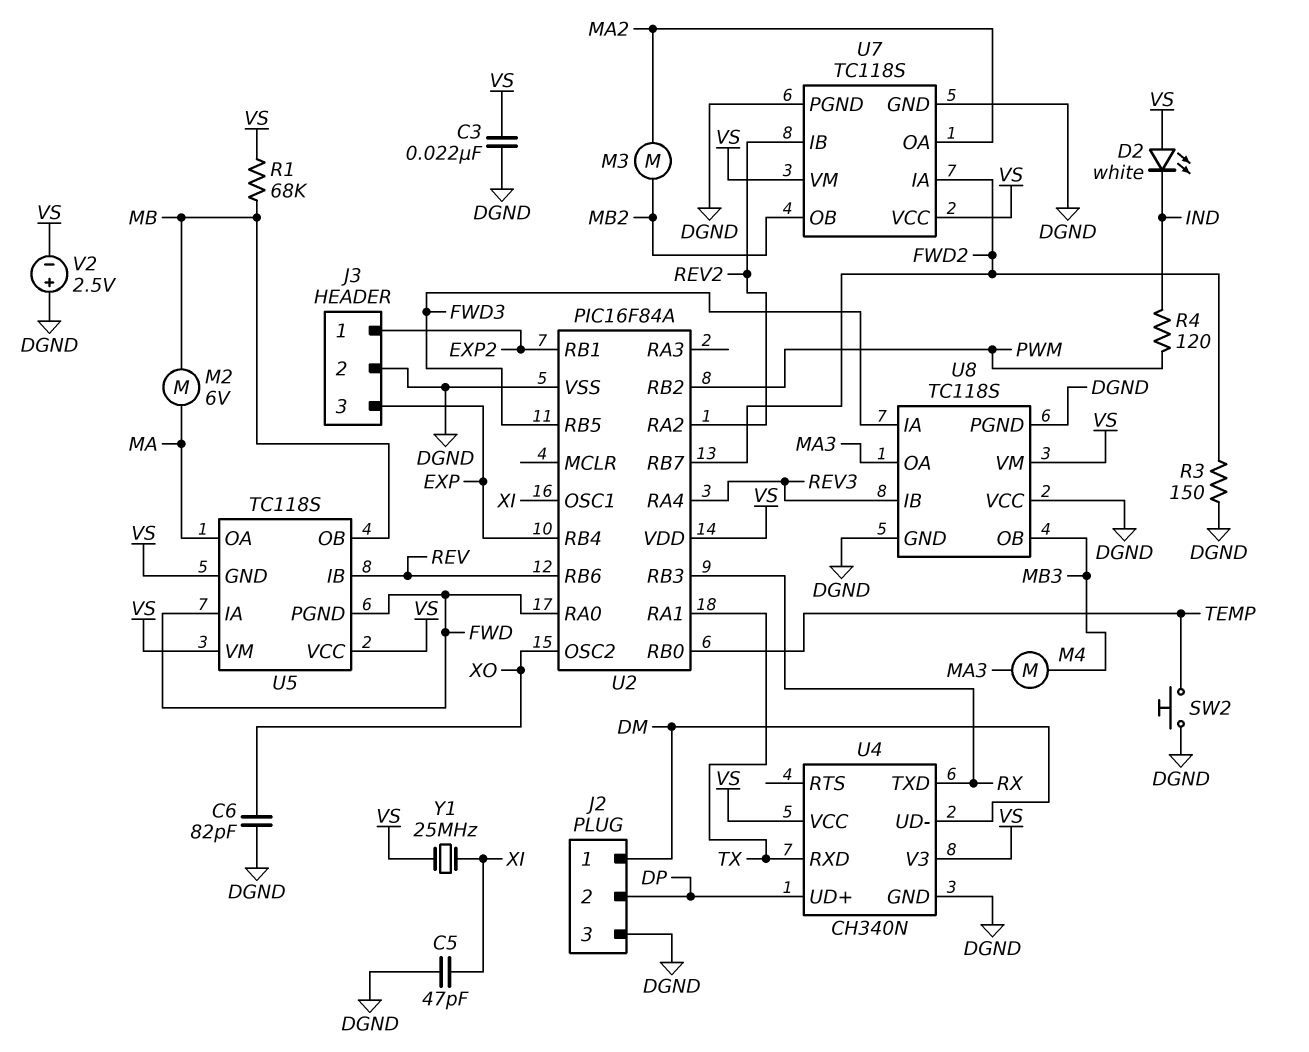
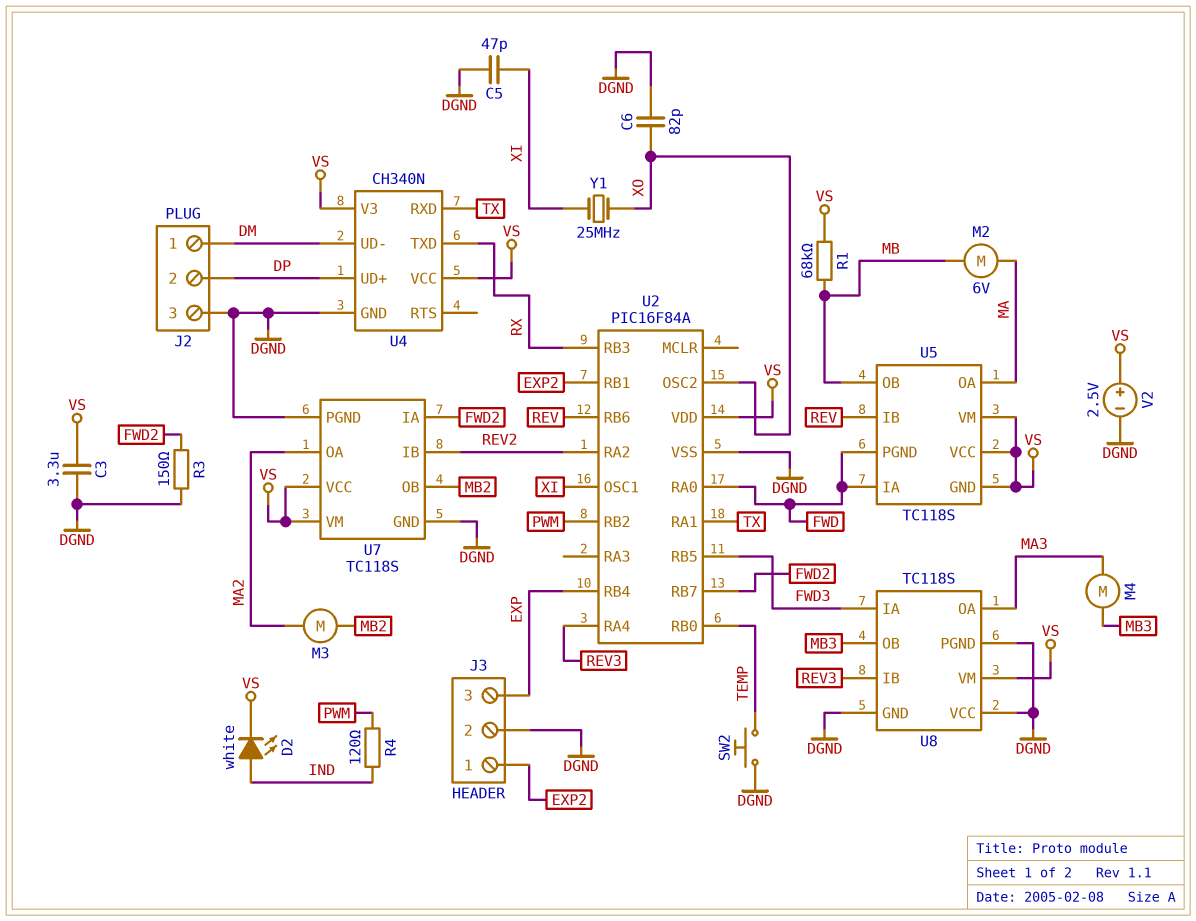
C3: 22nF (DGND, VS) -> 3.3uF (DGND, VS)
D2: LED white (A VS, K IND) -> LED white (A IND, K VS)
V2: 2.5V (plus DGND, minus VS) -> 2.5V (plus VS, minus DGND)
Y1: 25MHz (VS, XI) -> 25MHz (XI, XO)

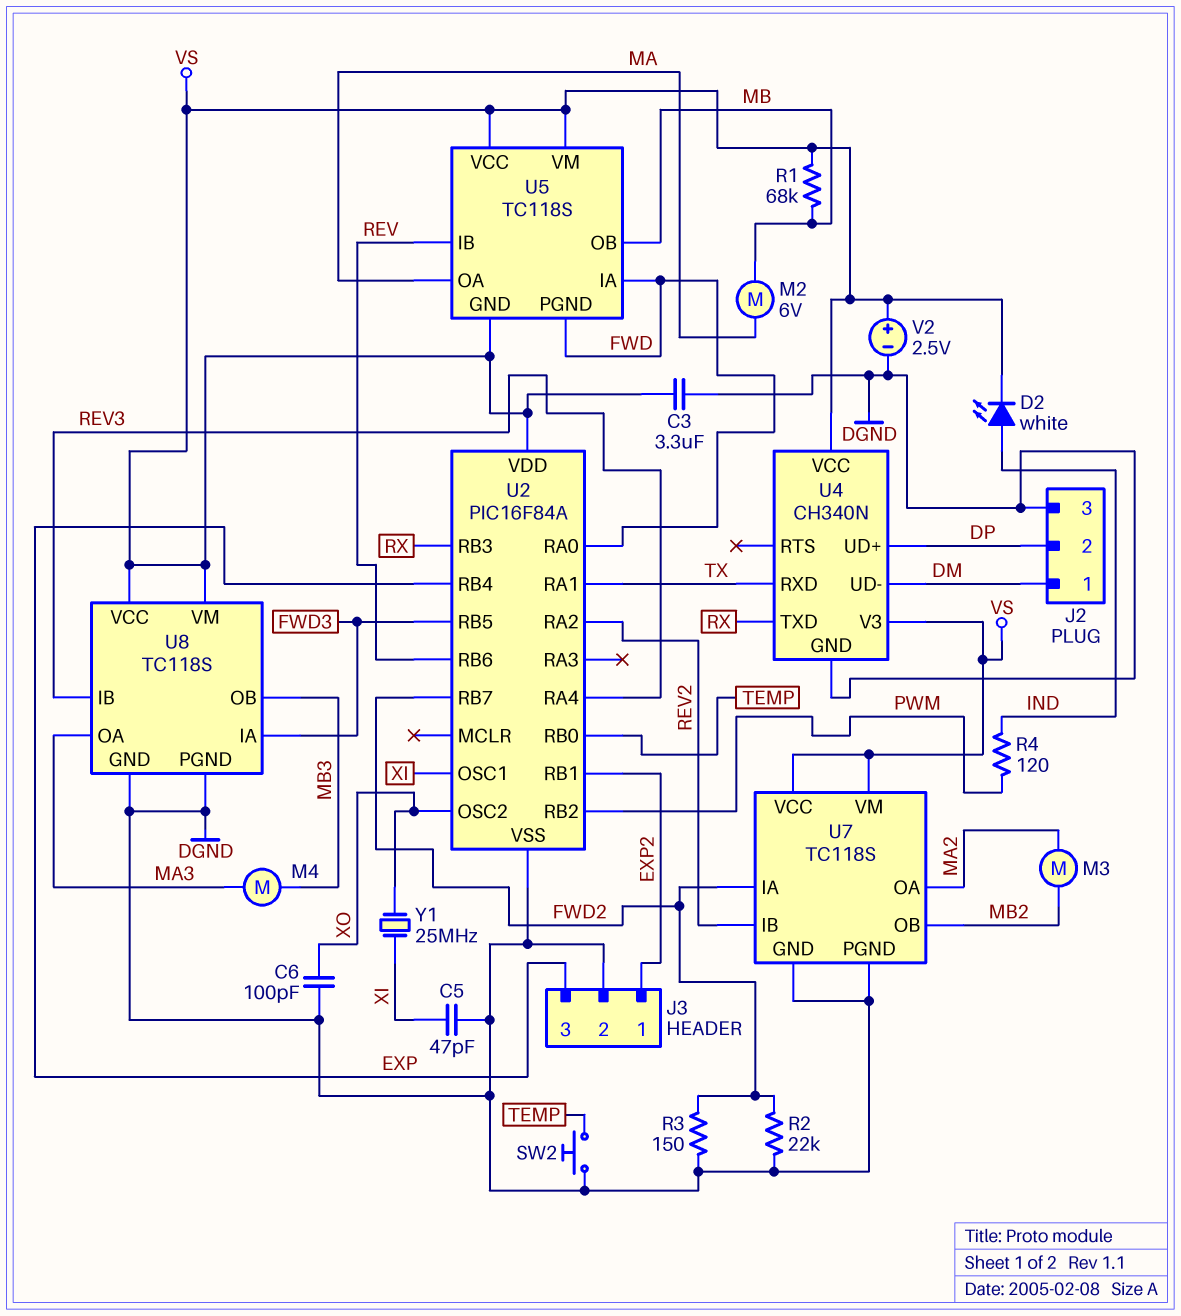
C6: 82pF (DGND, XO) -> 100pF (DGND, XO)
R2: none -> 22k (DGND, FWD2)
U8 pin VCC: DGND -> VS

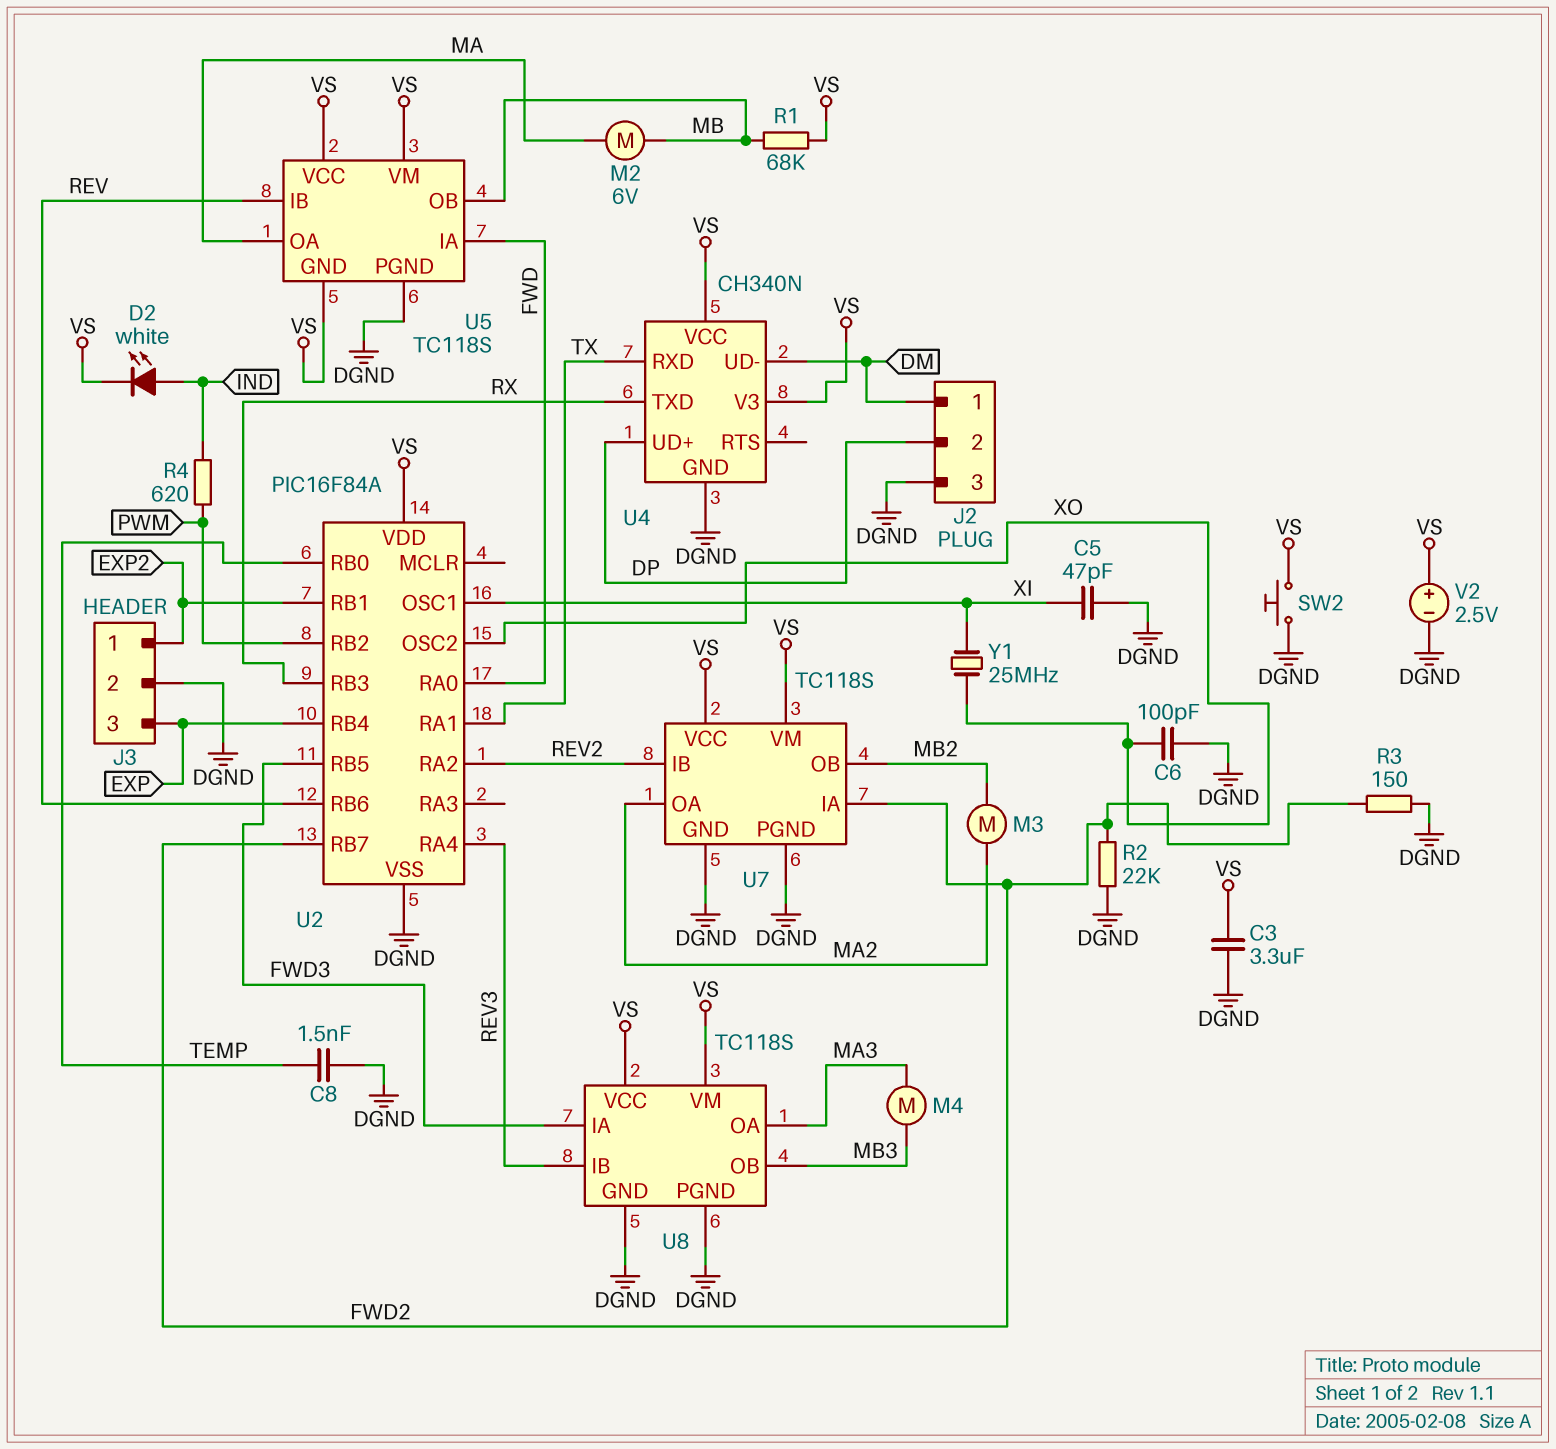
C8: none -> 1.5nF (DGND, TEMP)
R4: 120 (IND, PWM) -> 620 (IND, PWM)
SW2: button (DGND, TEMP) -> button (DGND, VS)
U5 pin PGND: FWD -> DGND

